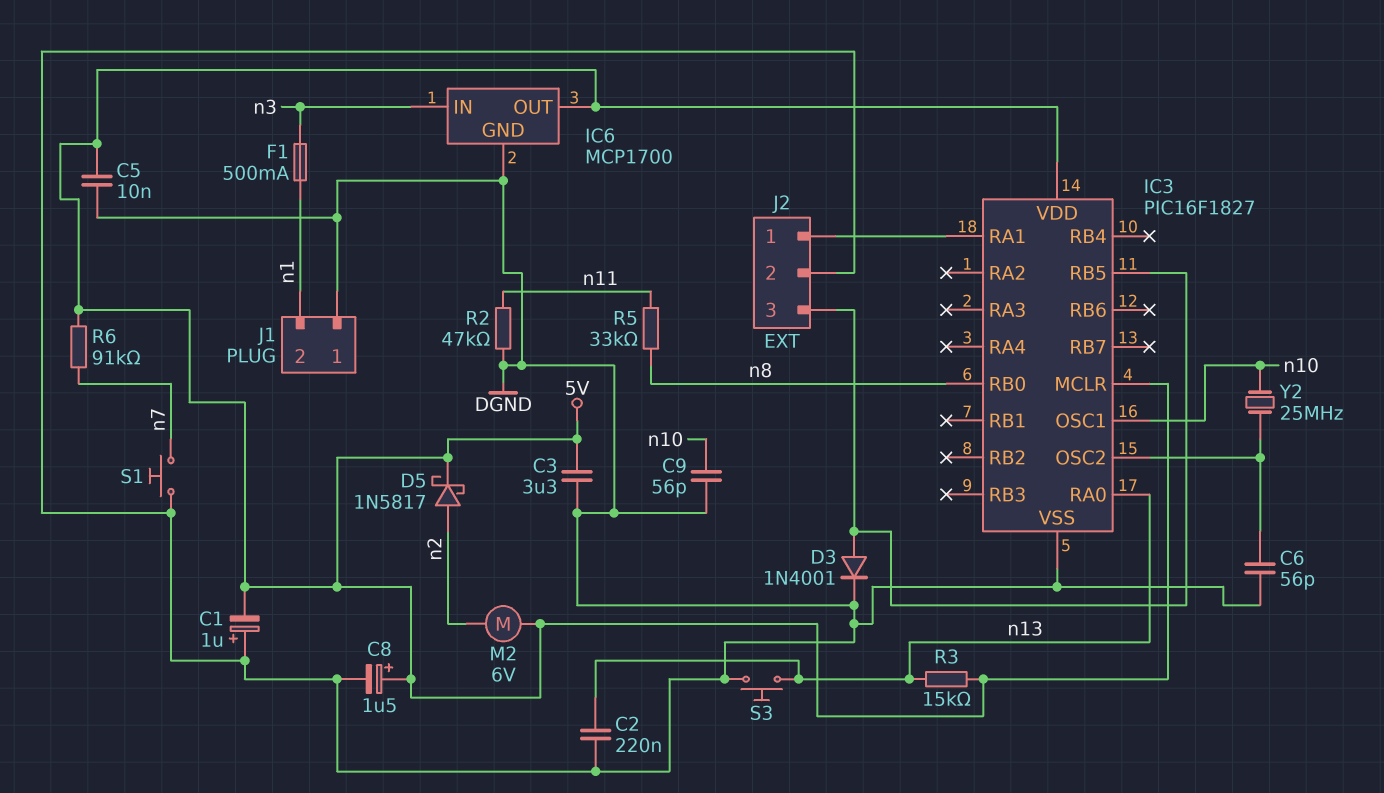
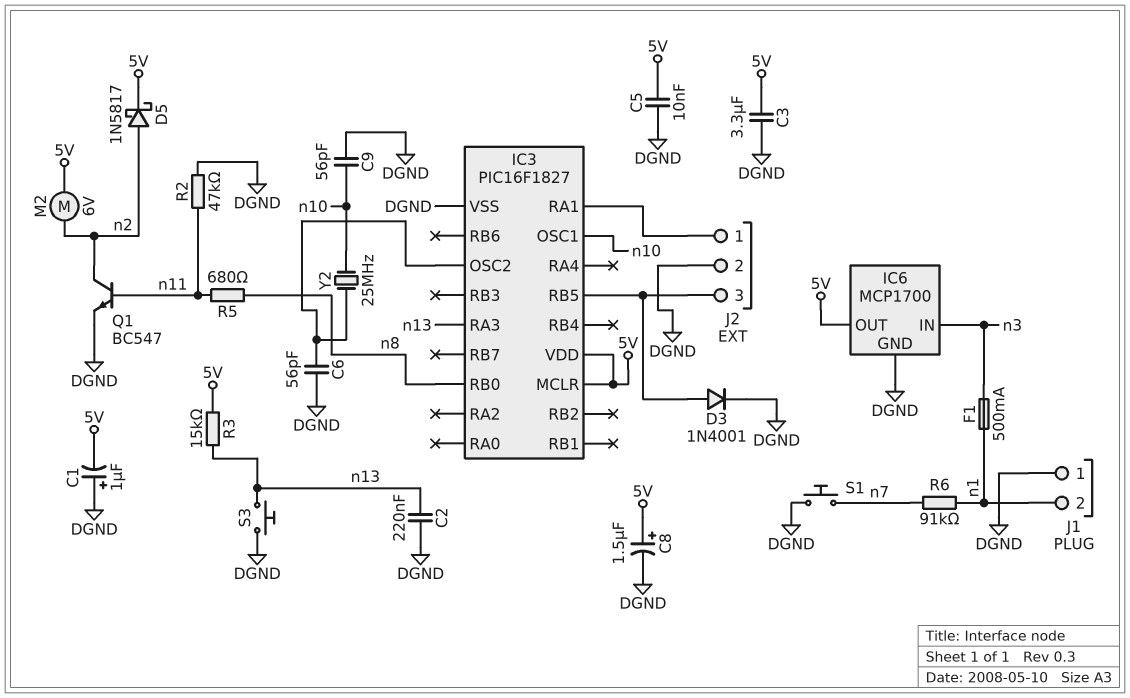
IC3 pin RA0: n13 -> none
IC3 pin RA3: none -> n13
Q1: none -> NPN BC547 (B n11, C n2, E DGND)
R5: 33k (n8, n11) -> 680 (n8, n11)
R6: 91k (5V, n7) -> 91k (n1, n7)

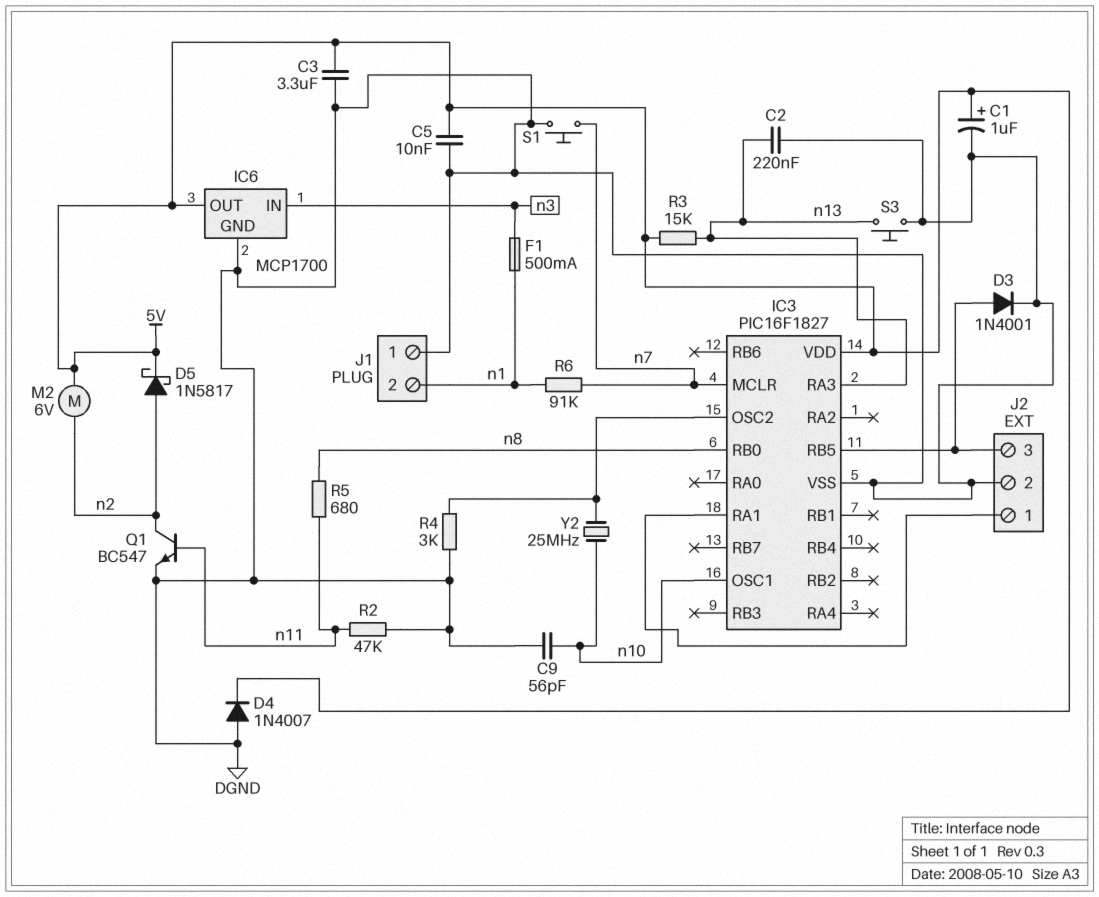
C1: 1uF (plus DGND, minus 5V) -> 1uF (plus 5V, minus DGND)
C6: 56pF (DGND, IC3/OSC2) -> none
C8: 1.5uF (plus 5V, minus DGND) -> none
D4: none -> diode 1N4007 (A DGND, K 5V)
IC3 pin MCLR: 5V -> n7
R4: none -> 3k (DGND, IC3/OSC2)

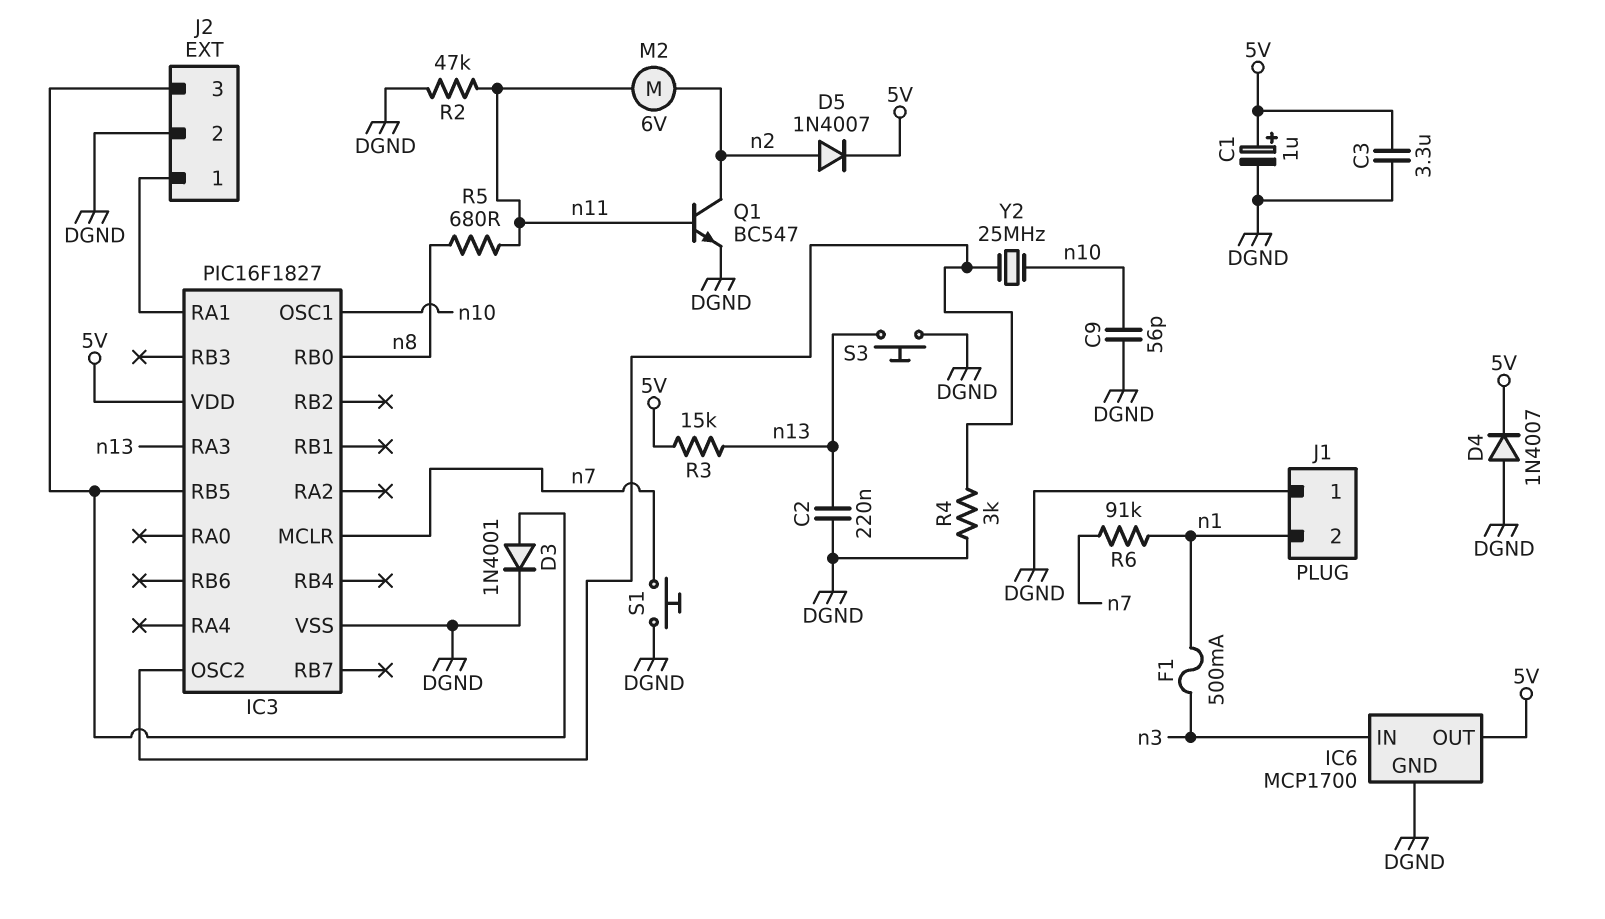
C5: 10nF (5V, DGND) -> none
D5: schottky 1N5817 (A n2, K 5V) -> diode 1N4007 (A n2, K 5V)
M2: motor 6V (5V, n2) -> motor 6V (n2, n11)

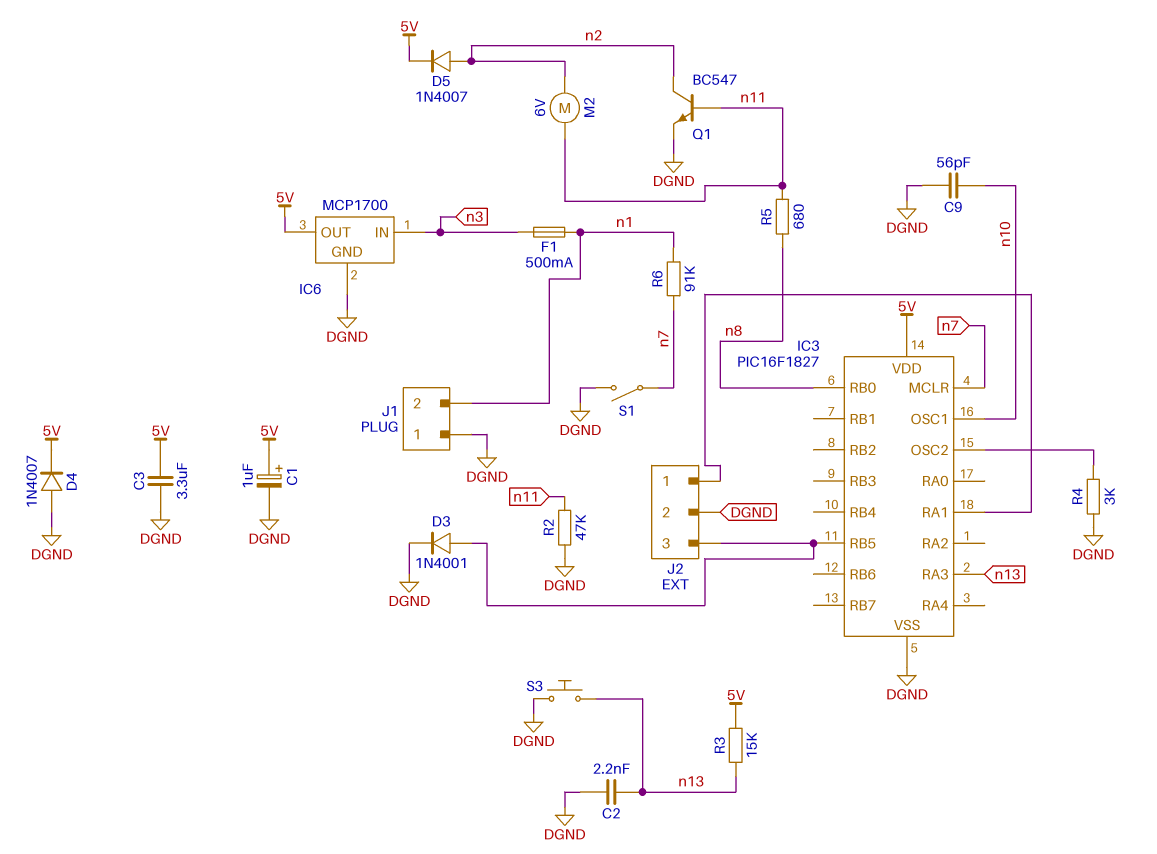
C2: 220nF (DGND, n13) -> 2.2nF (DGND, n13)
S1: button (DGND, n7) -> switch (DGND, n7)
Y2: 25MHz (IC3/OSC2, n10) -> none

